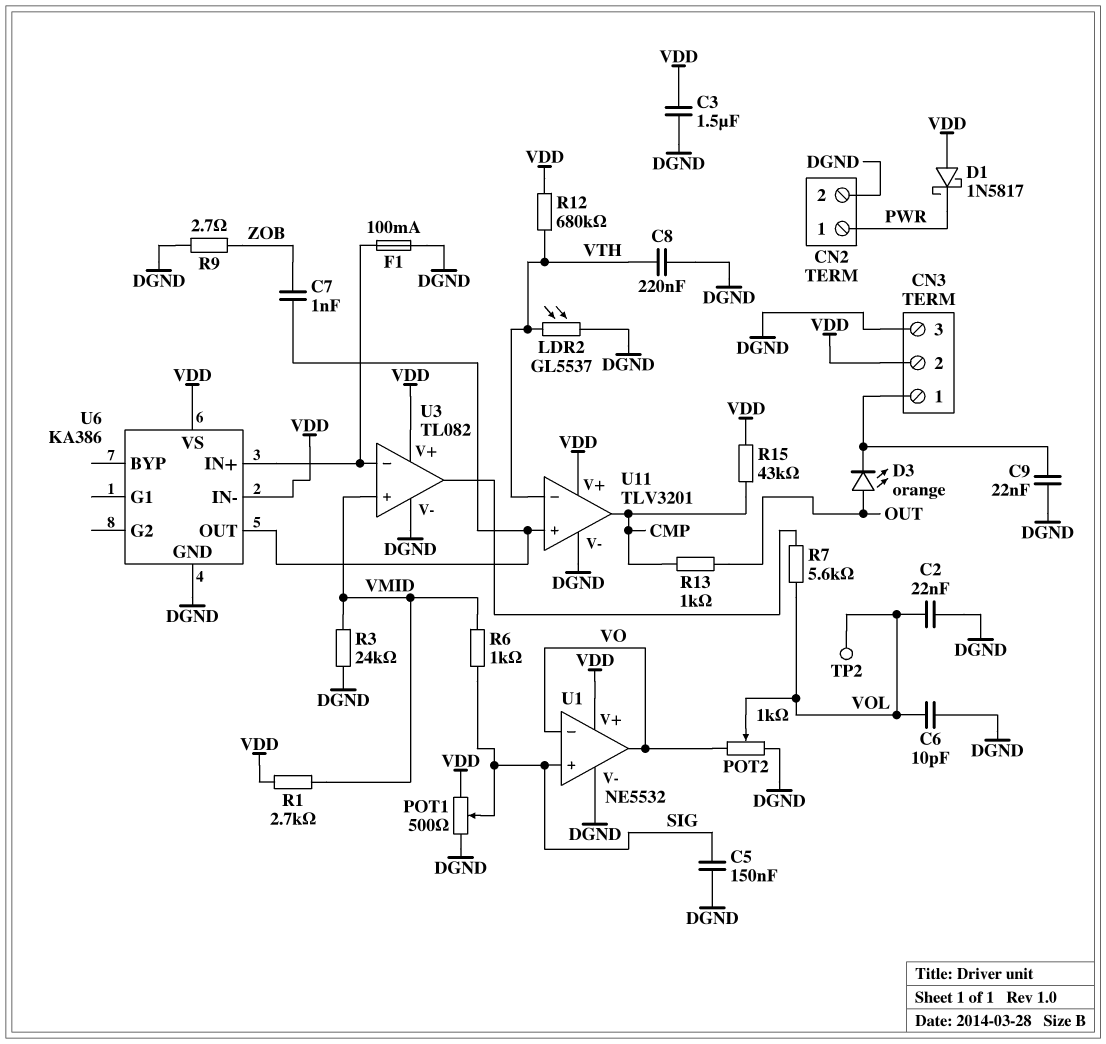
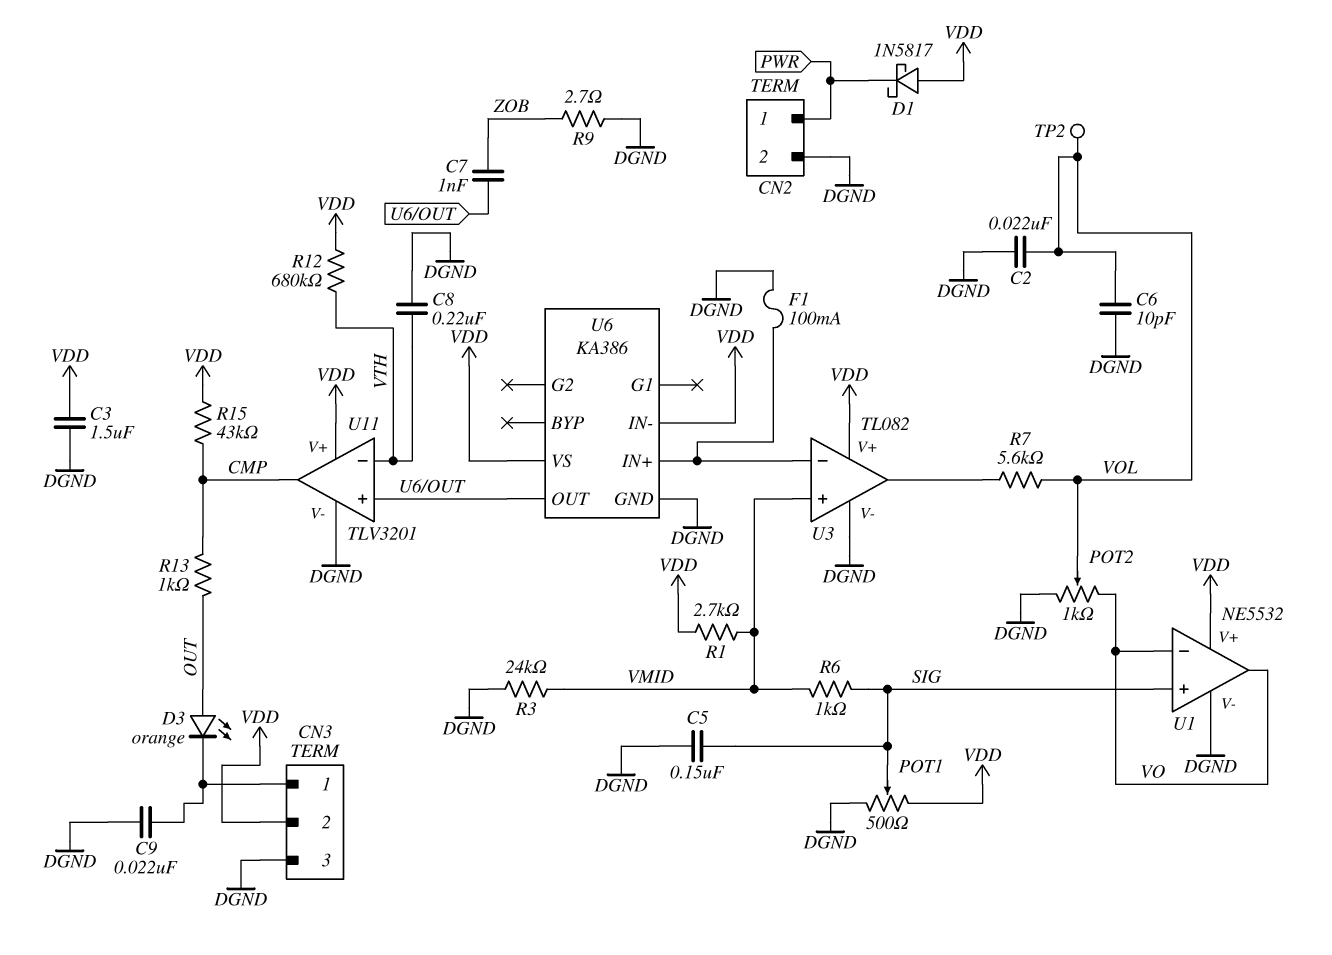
LDR2: GL5537 (DGND, VTH) -> none

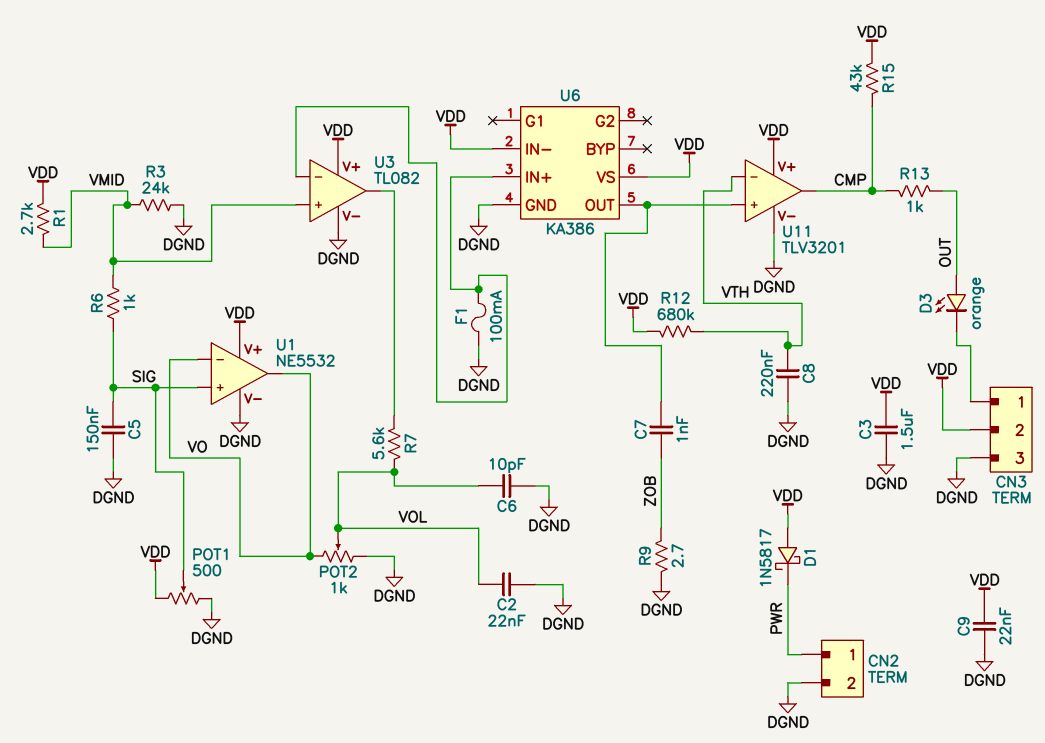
C9: 22nF (CN3/1, DGND) -> 22nF (DGND, VDD)
TP2: test point (VOL) -> none

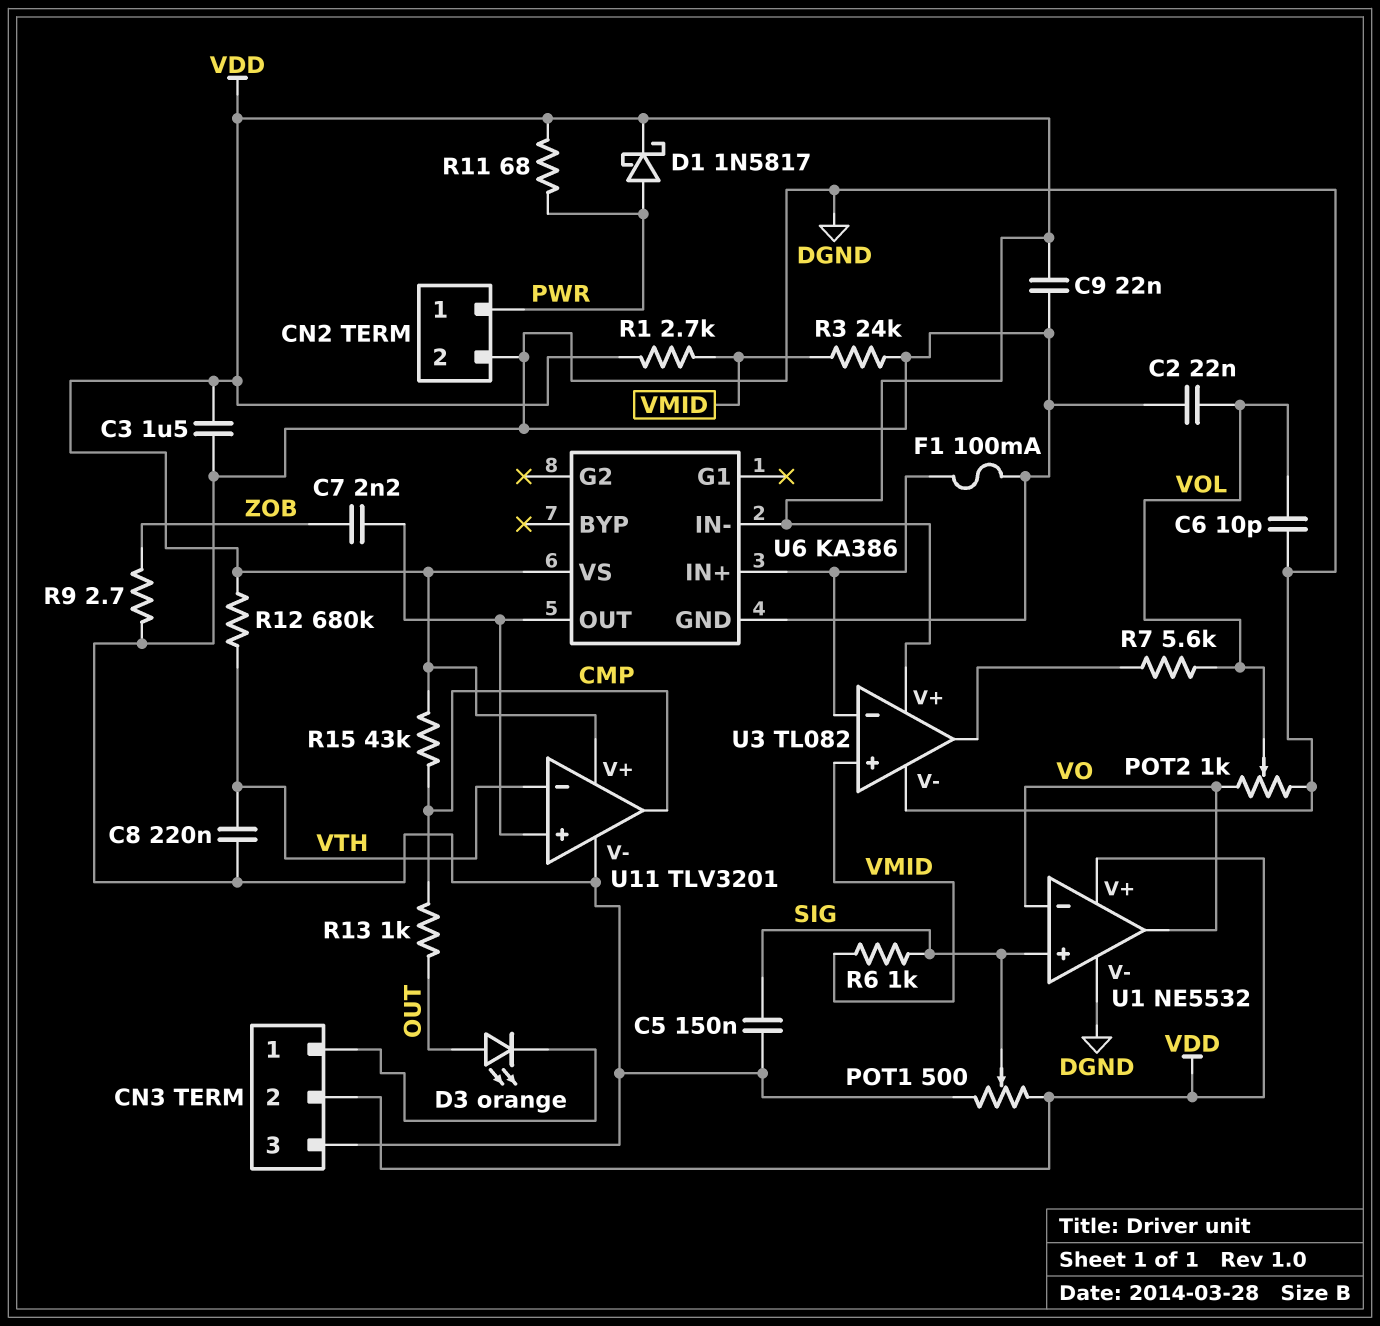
C7: 1nF (U6/OUT, ZOB) -> 2.2nF (U6/OUT, ZOB)
D1: schottky 1N5817 (A VDD, K PWR) -> schottky 1N5817 (A PWR, K VDD)
R11: none -> 68 (PWR, VDD)

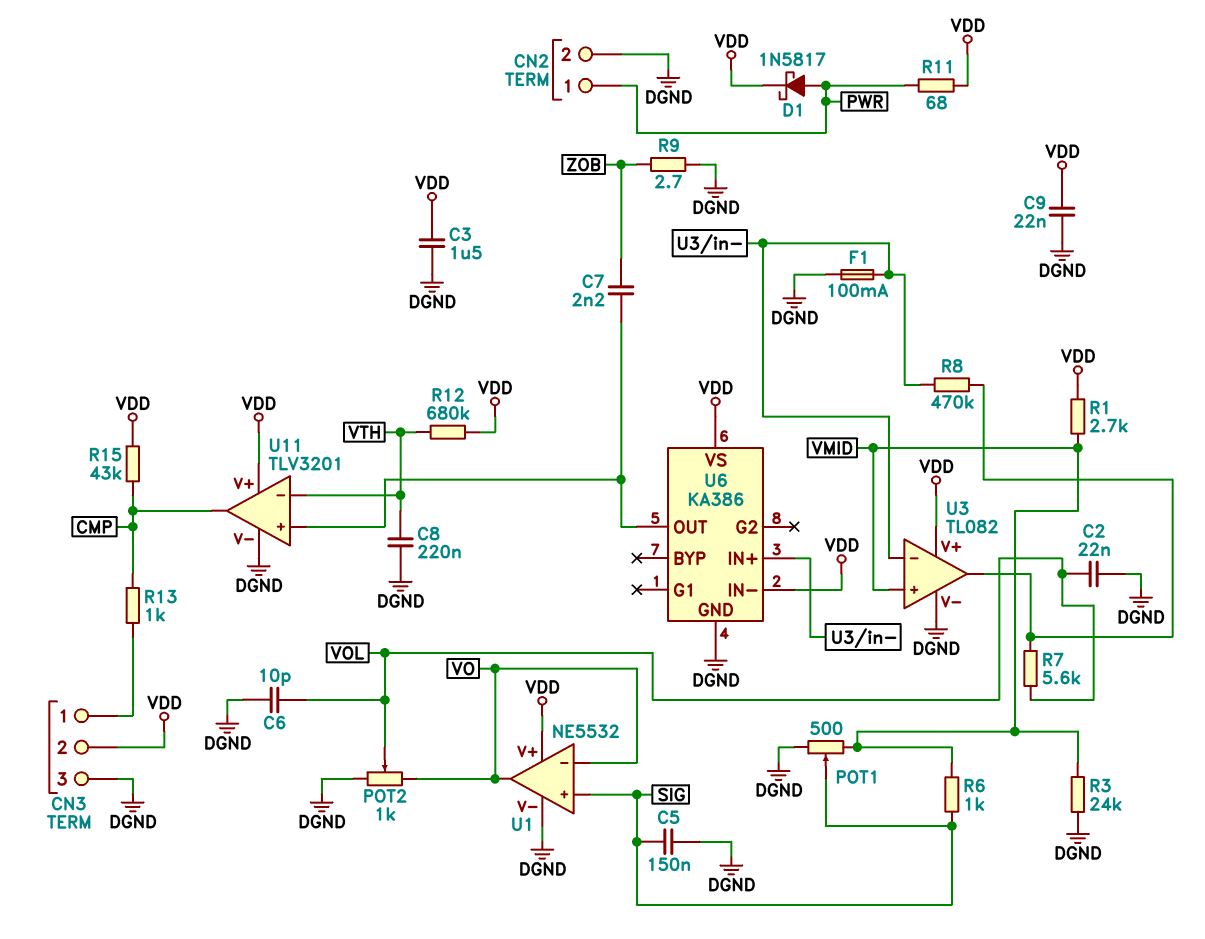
D3: LED orange (A OUT, K CN3/1) -> none
POT1: 500 (DGND, VDD, wiper SIG) -> 500 (DGND, VMID, wiper SIG)
R8: none -> 470k (U3/in-, U3/out)
R13: 1k (CMP, OUT) -> 1k (CMP, CN3/1)

